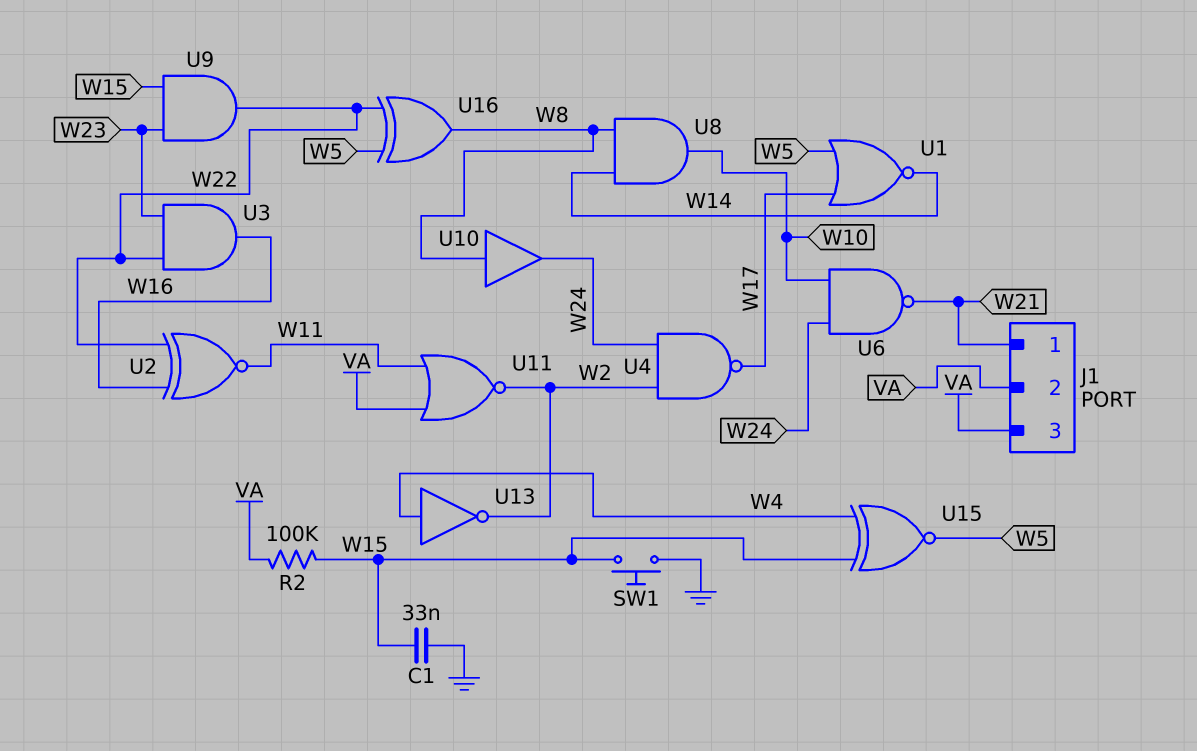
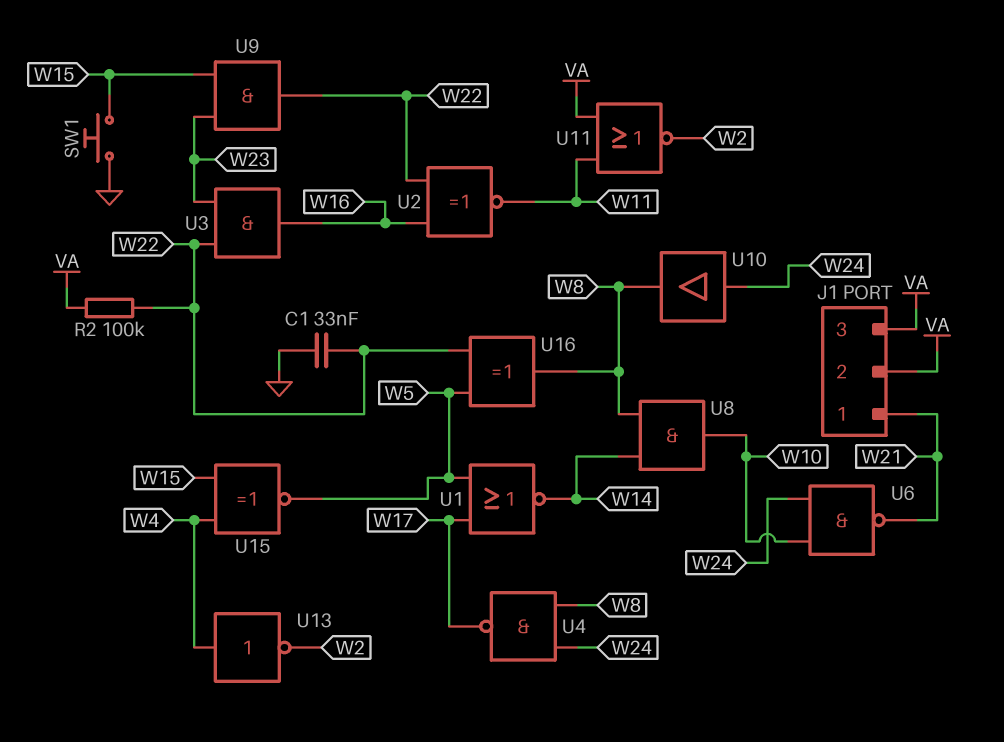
C1: 33nF (GND, W15) -> 33nF (GND, W22)
R2: 100k (VA, W15) -> 100k (VA, W22)
U4: NAND (in W2, in W24, out W17) -> NAND (in W8, in W24, out W17)
U10: buffer (in W8, out W24) -> buffer (in W24, out W8)

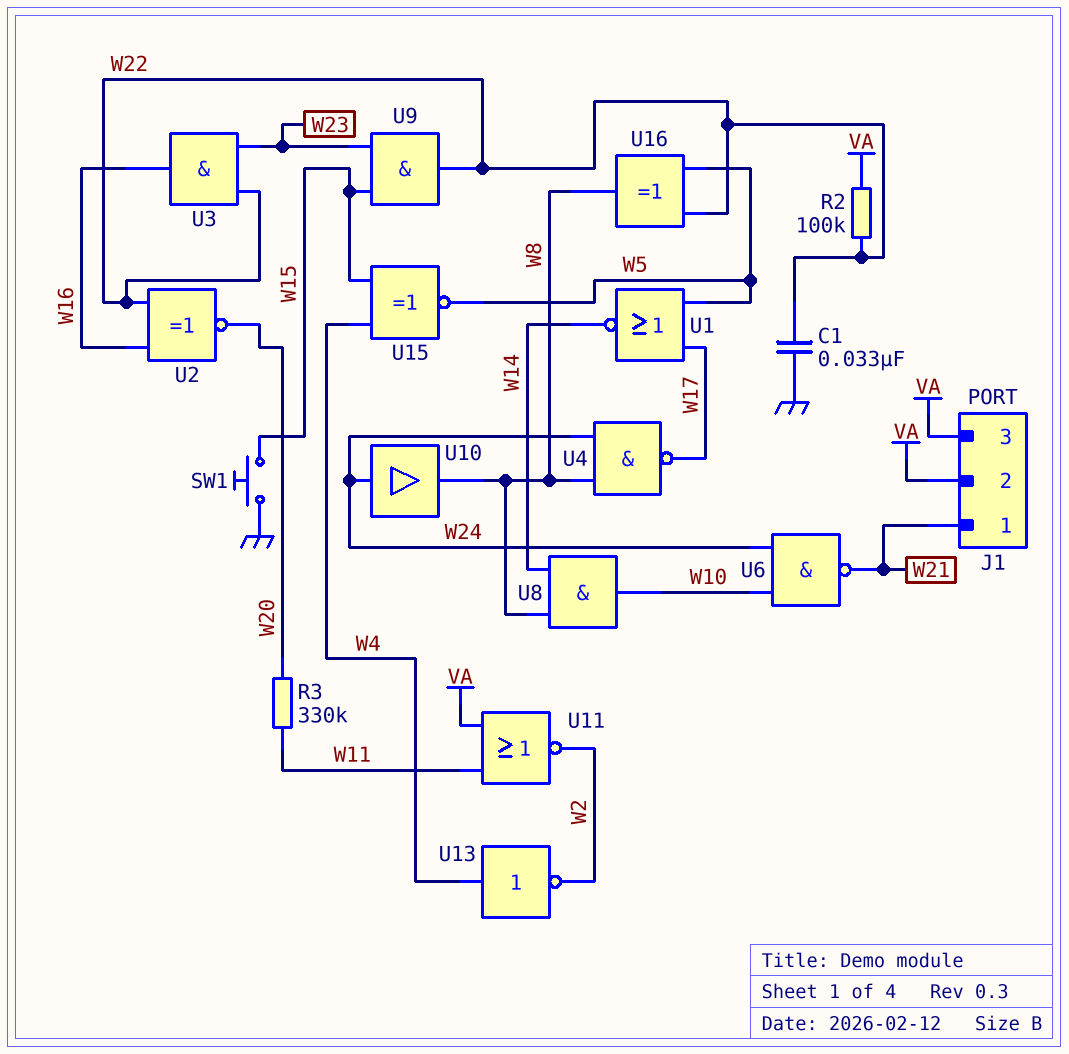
R3: none -> 330k (W11, W20)
U2: XNOR (in W16, in W22, out W11) -> XNOR (in W16, in W22, out W20)

